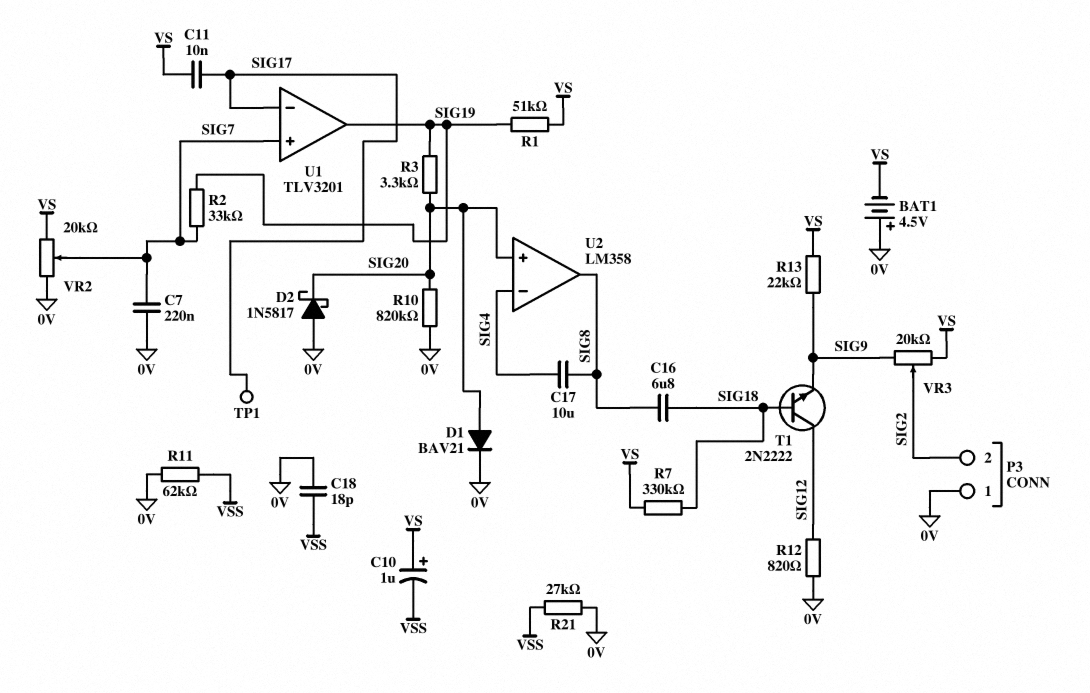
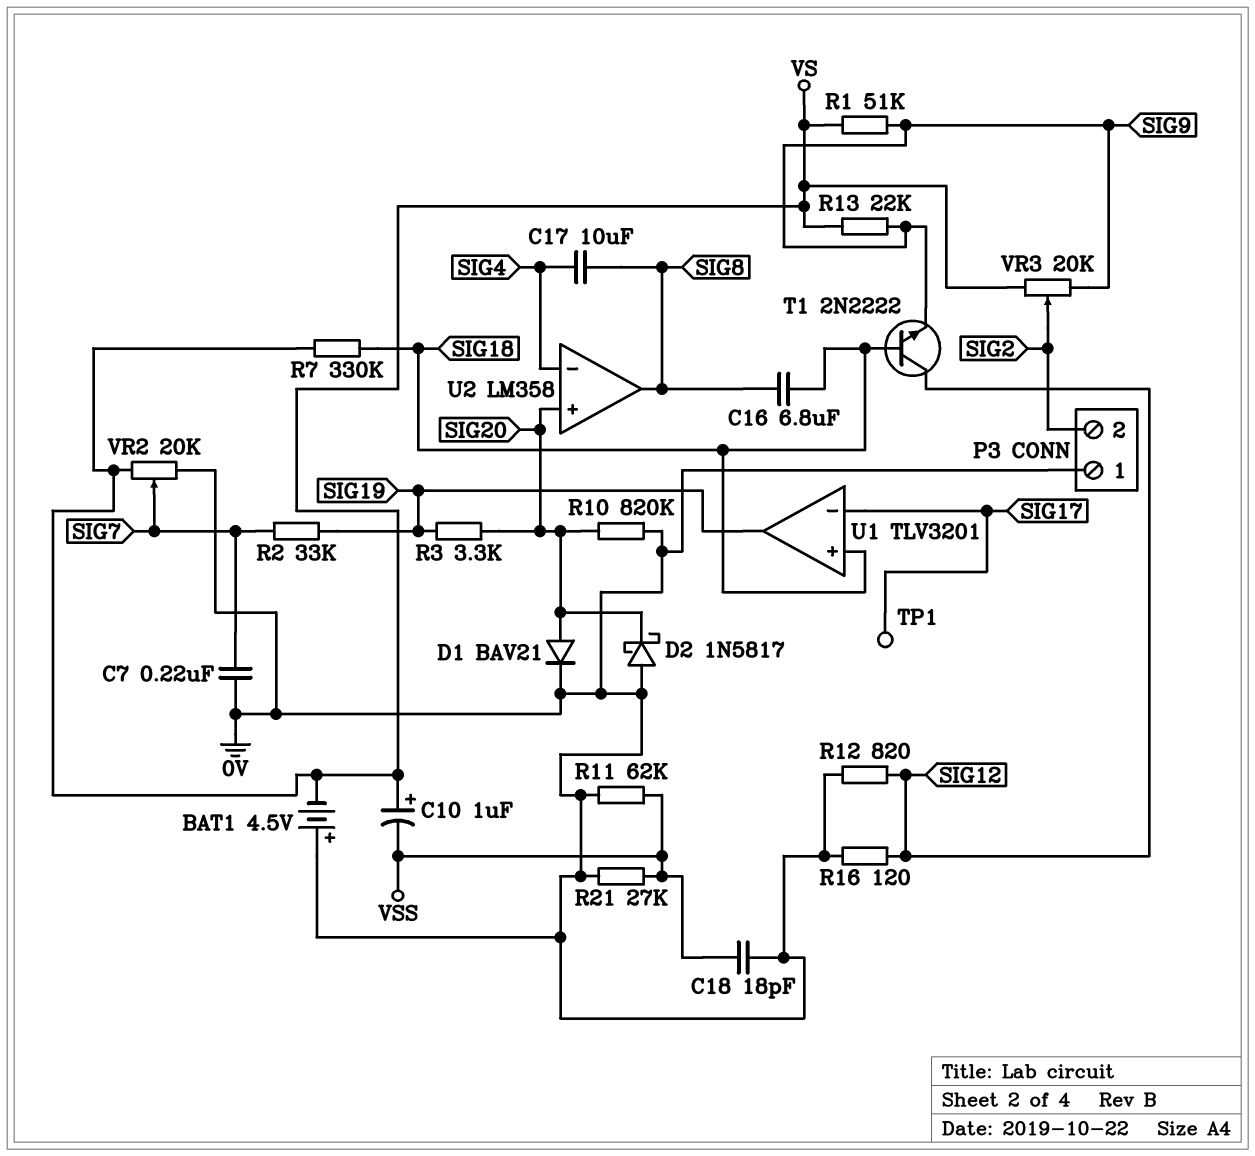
C11: 10nF (SIG17, VS) -> none
R1: 51k (SIG19, VS) -> 51k (SIG9, VS)
R16: none -> 120 (0V, SIG12)
U1 pin in+: SIG7 -> SIG18

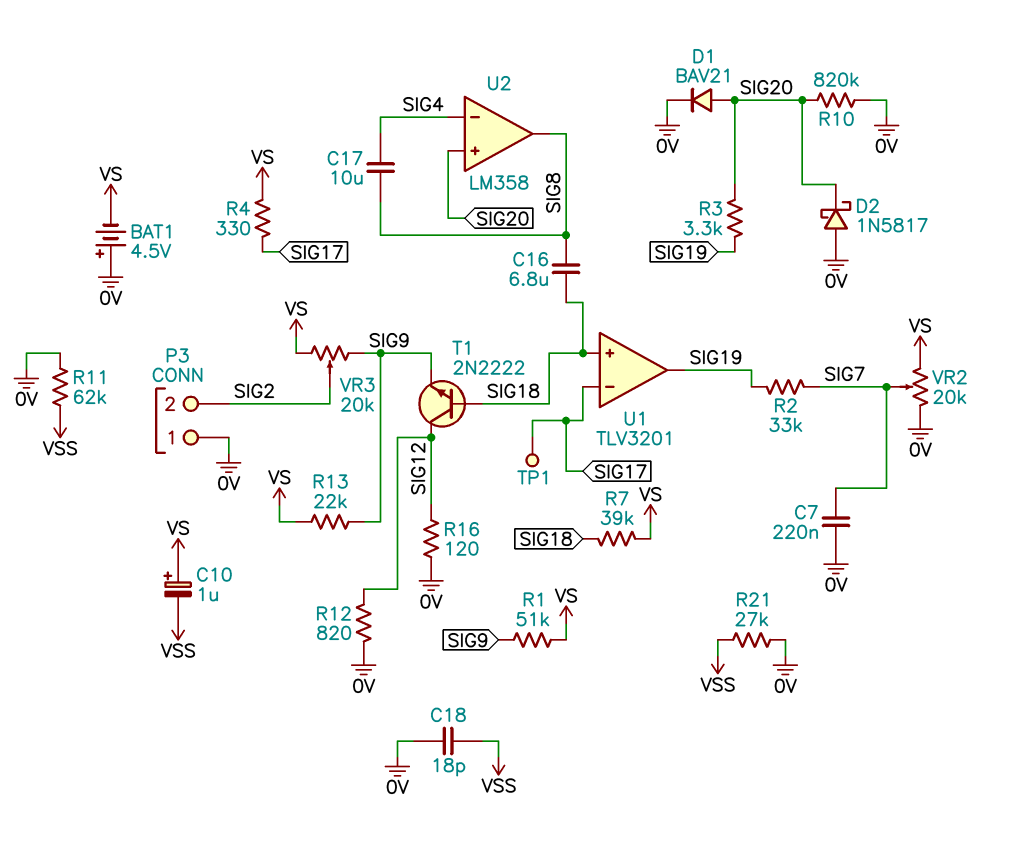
R4: none -> 330 (SIG17, VS)
R7: 330k (SIG18, VS) -> 39k (SIG18, VS)

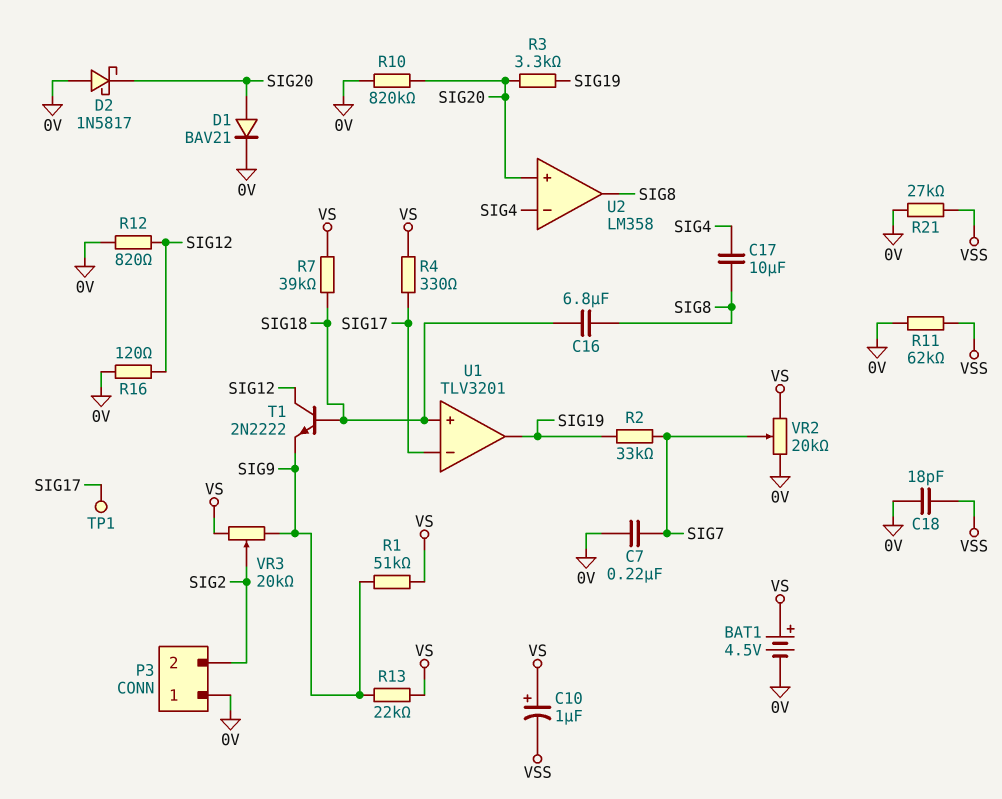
BAT1: 4.5V (plus 0V, minus VS) -> 4.5V (plus VS, minus 0V)

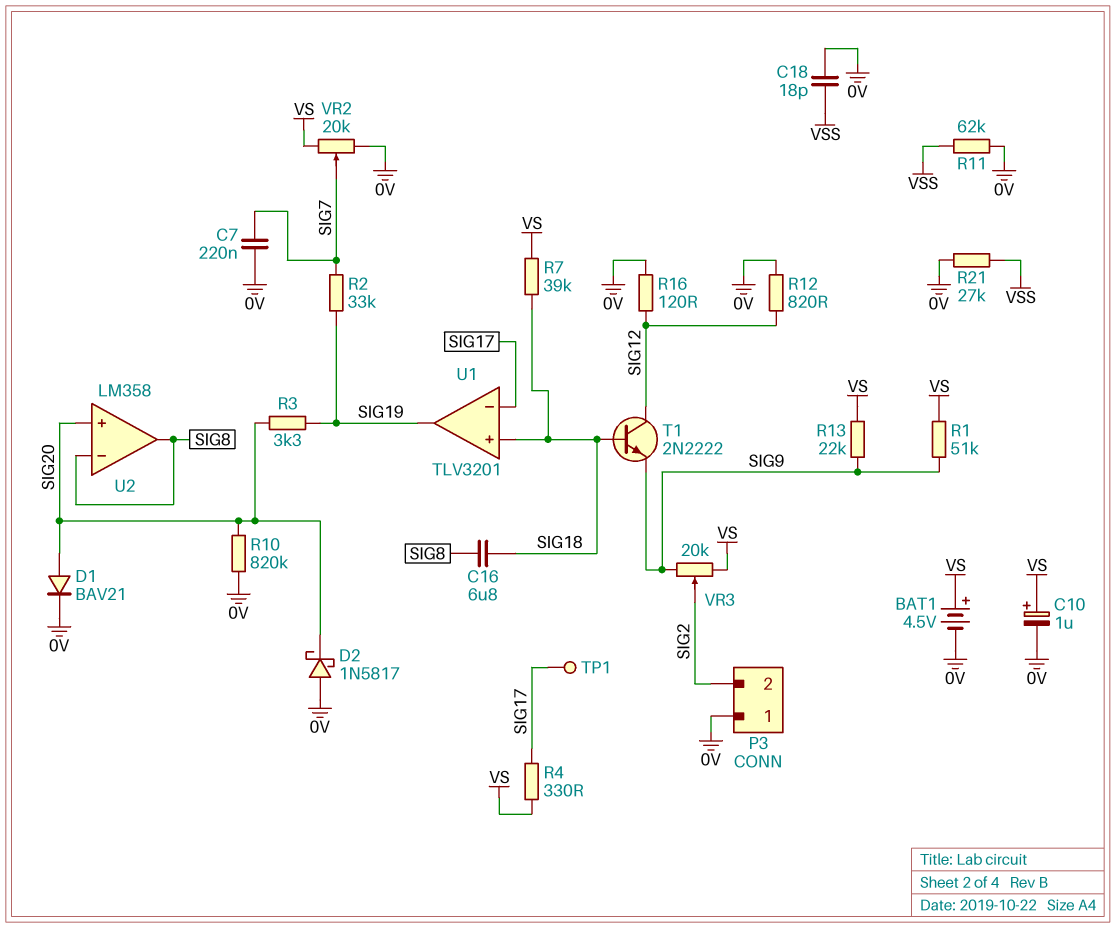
C10: 1uF (plus VS, minus VSS) -> 1uF (plus VS, minus 0V)
C17: 10uF (SIG4, SIG8) -> none
U2 pin in-: SIG4 -> SIG8

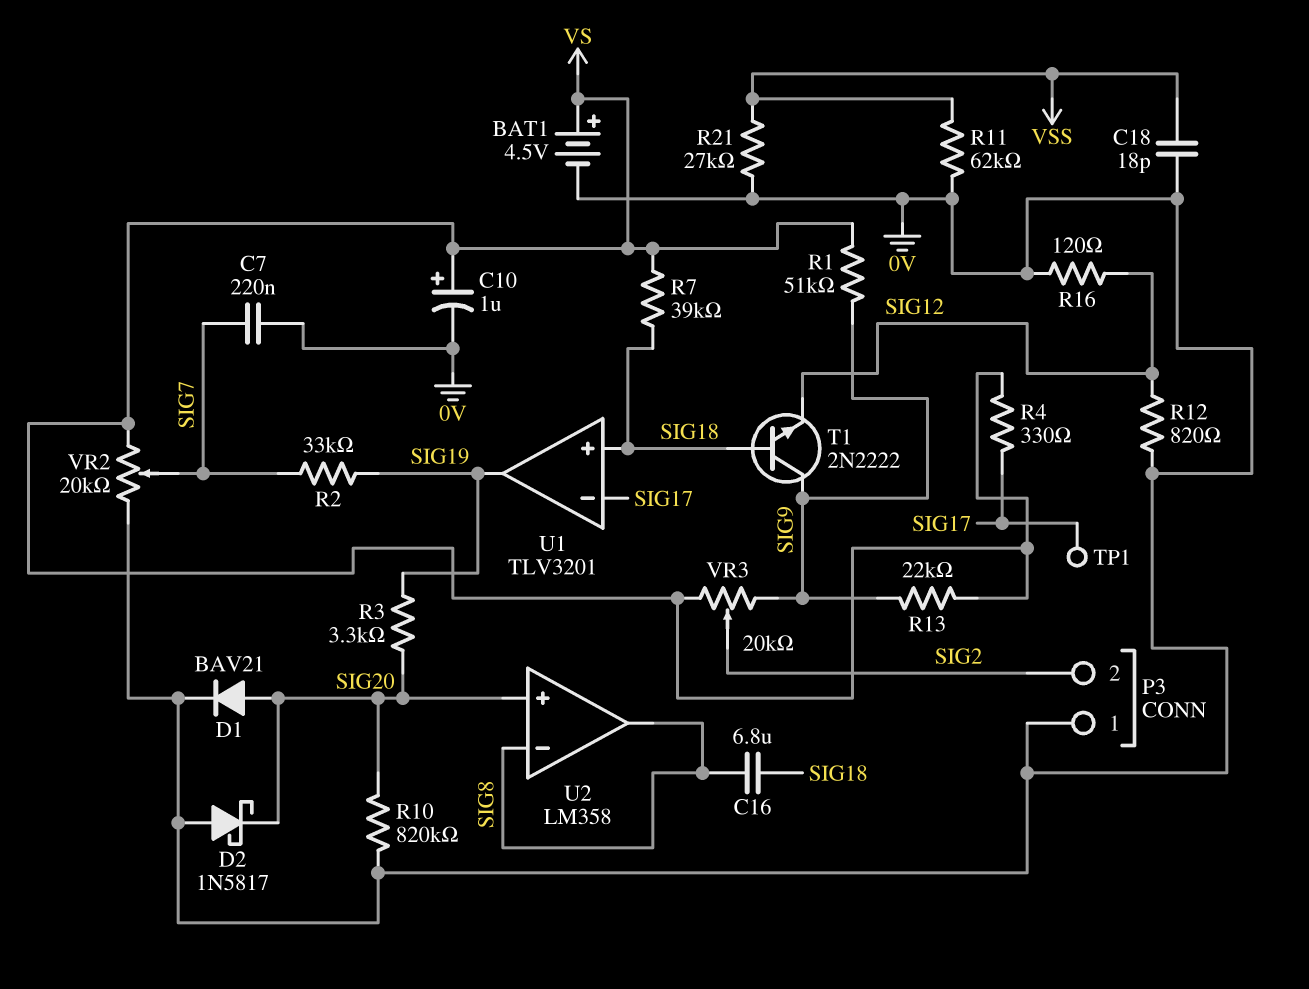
T1: NPN 2N2222 (B SIG18, C SIG12, E SIG9) -> NPN 2N2222 (B SIG18, C SIG9, E SIG12)

